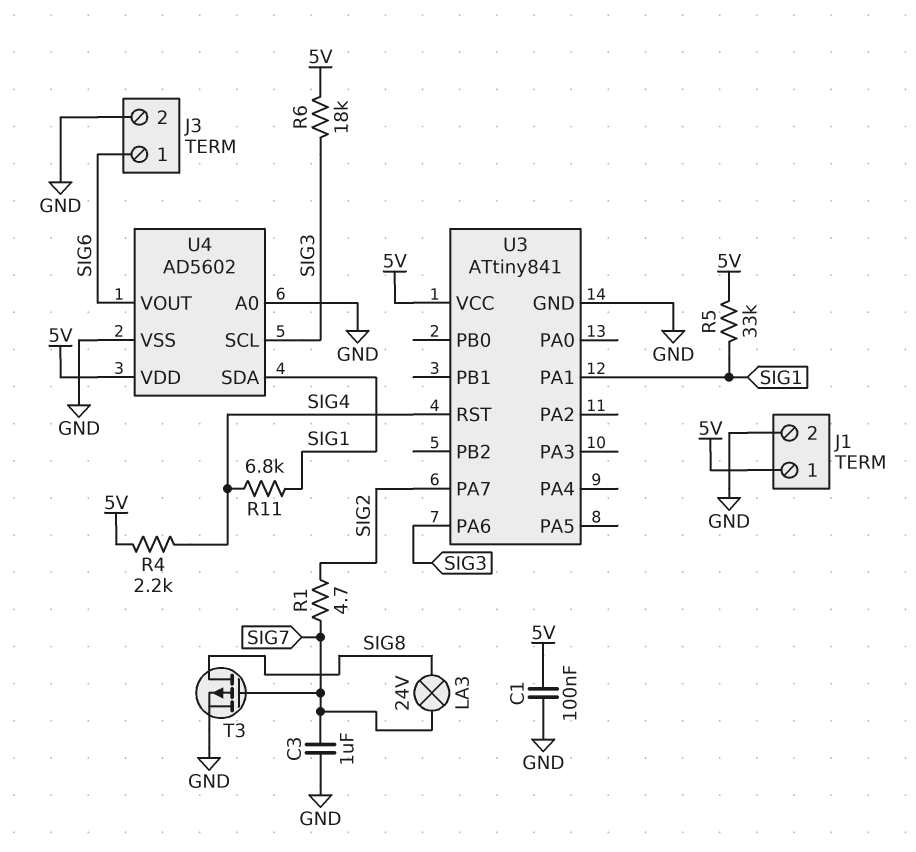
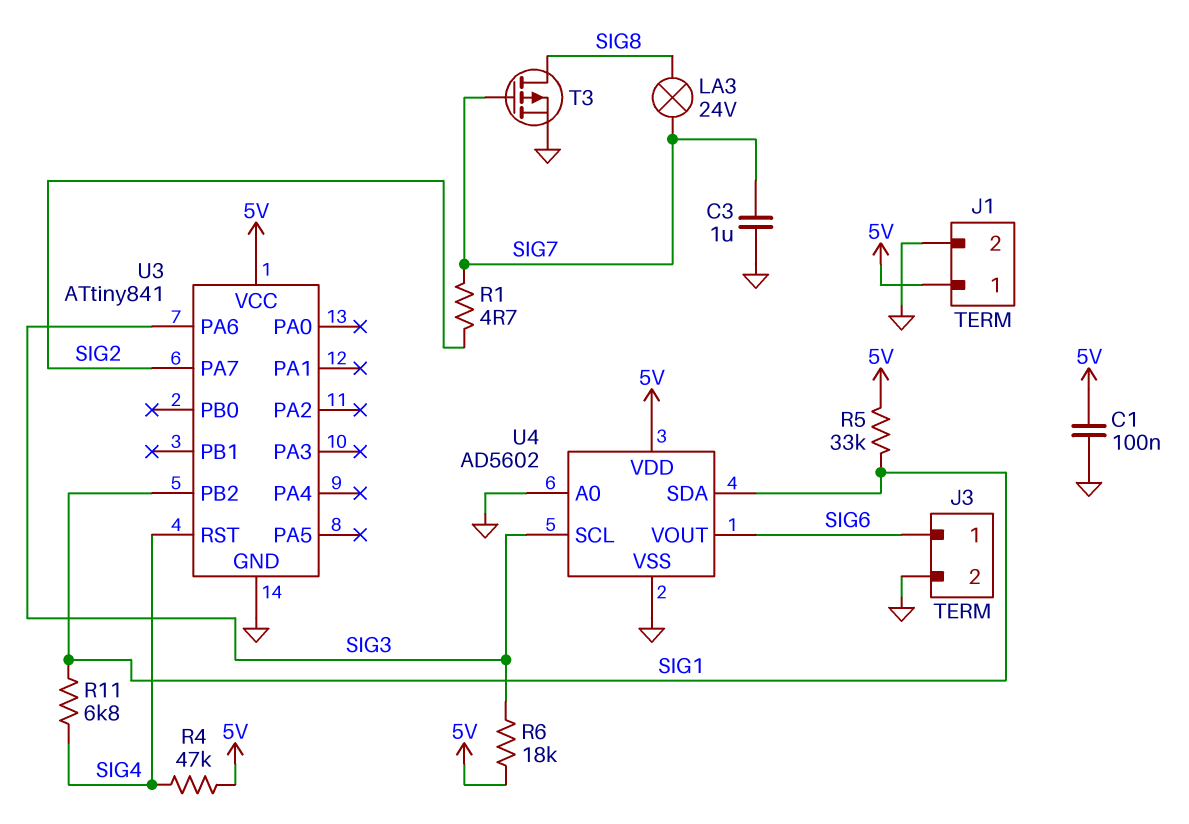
R4: 2.2k (5V, SIG4) -> 47k (5V, SIG4)
U3 pin PA1: SIG1 -> none
U3 pin PB2: none -> SIG1

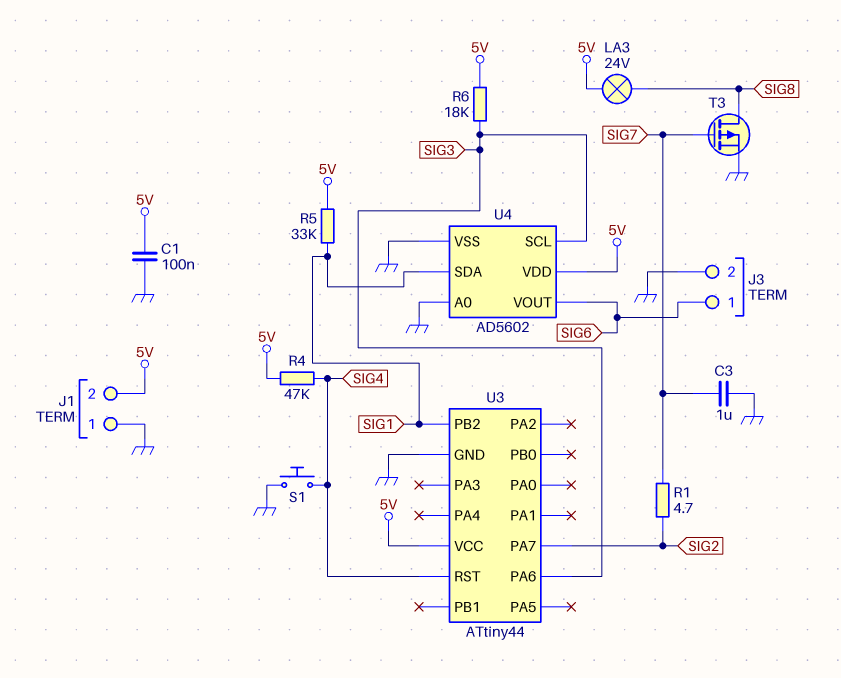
J1 pin 1: 5V -> GND
J1 pin 2: GND -> 5V
LA3: lamp 24V (SIG7, SIG8) -> lamp 24V (5V, SIG8)
R11: 6.8k (SIG1, SIG4) -> none
S1: none -> button (GND, SIG4)
U3: ATtiny841 -> ATtiny44

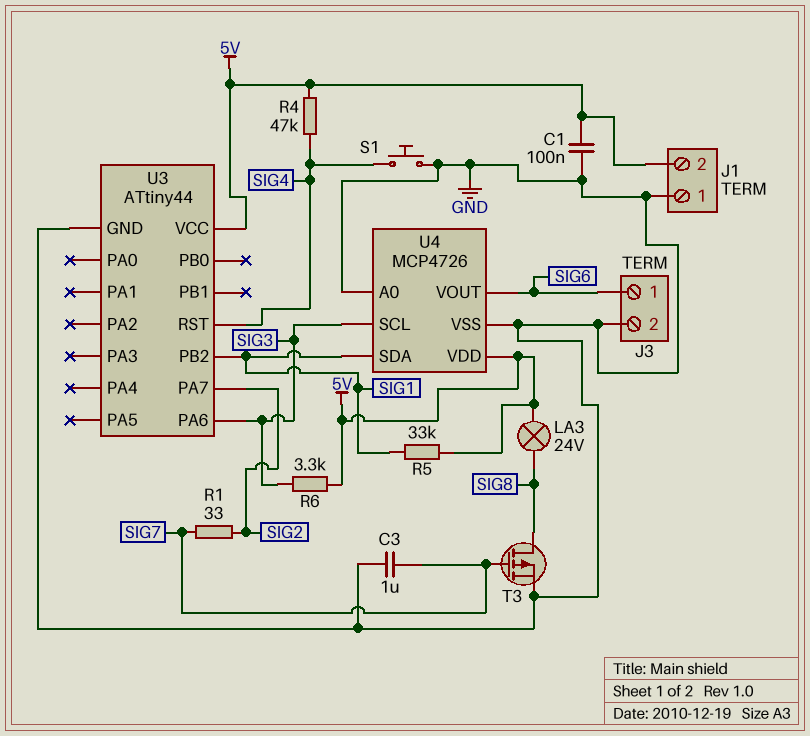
R1: 4.7 (SIG2, SIG7) -> 33 (SIG2, SIG7)
R6: 18k (5V, SIG3) -> 3.3k (5V, SIG3)
U4: AD5602 -> MCP4726

